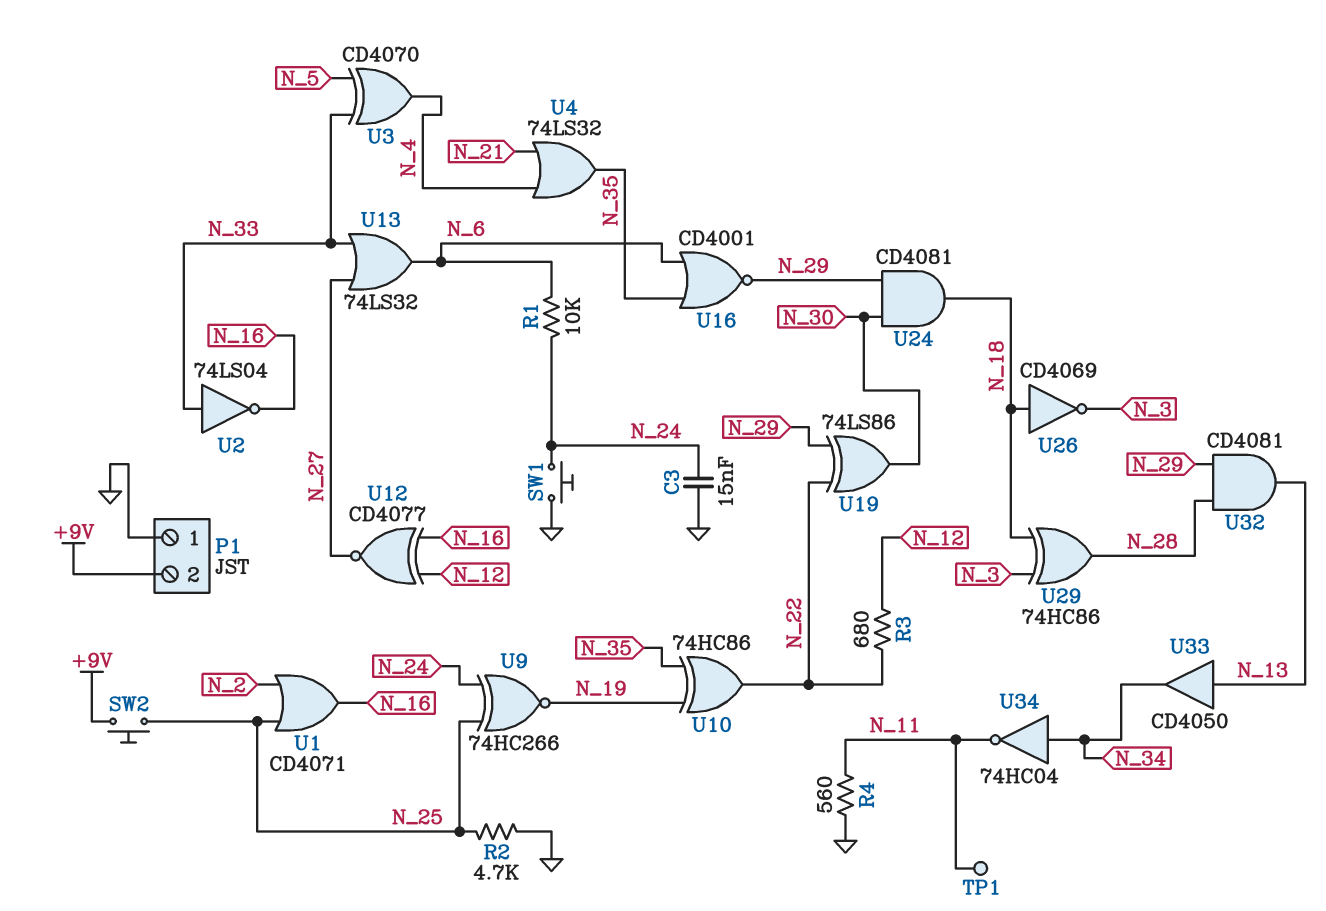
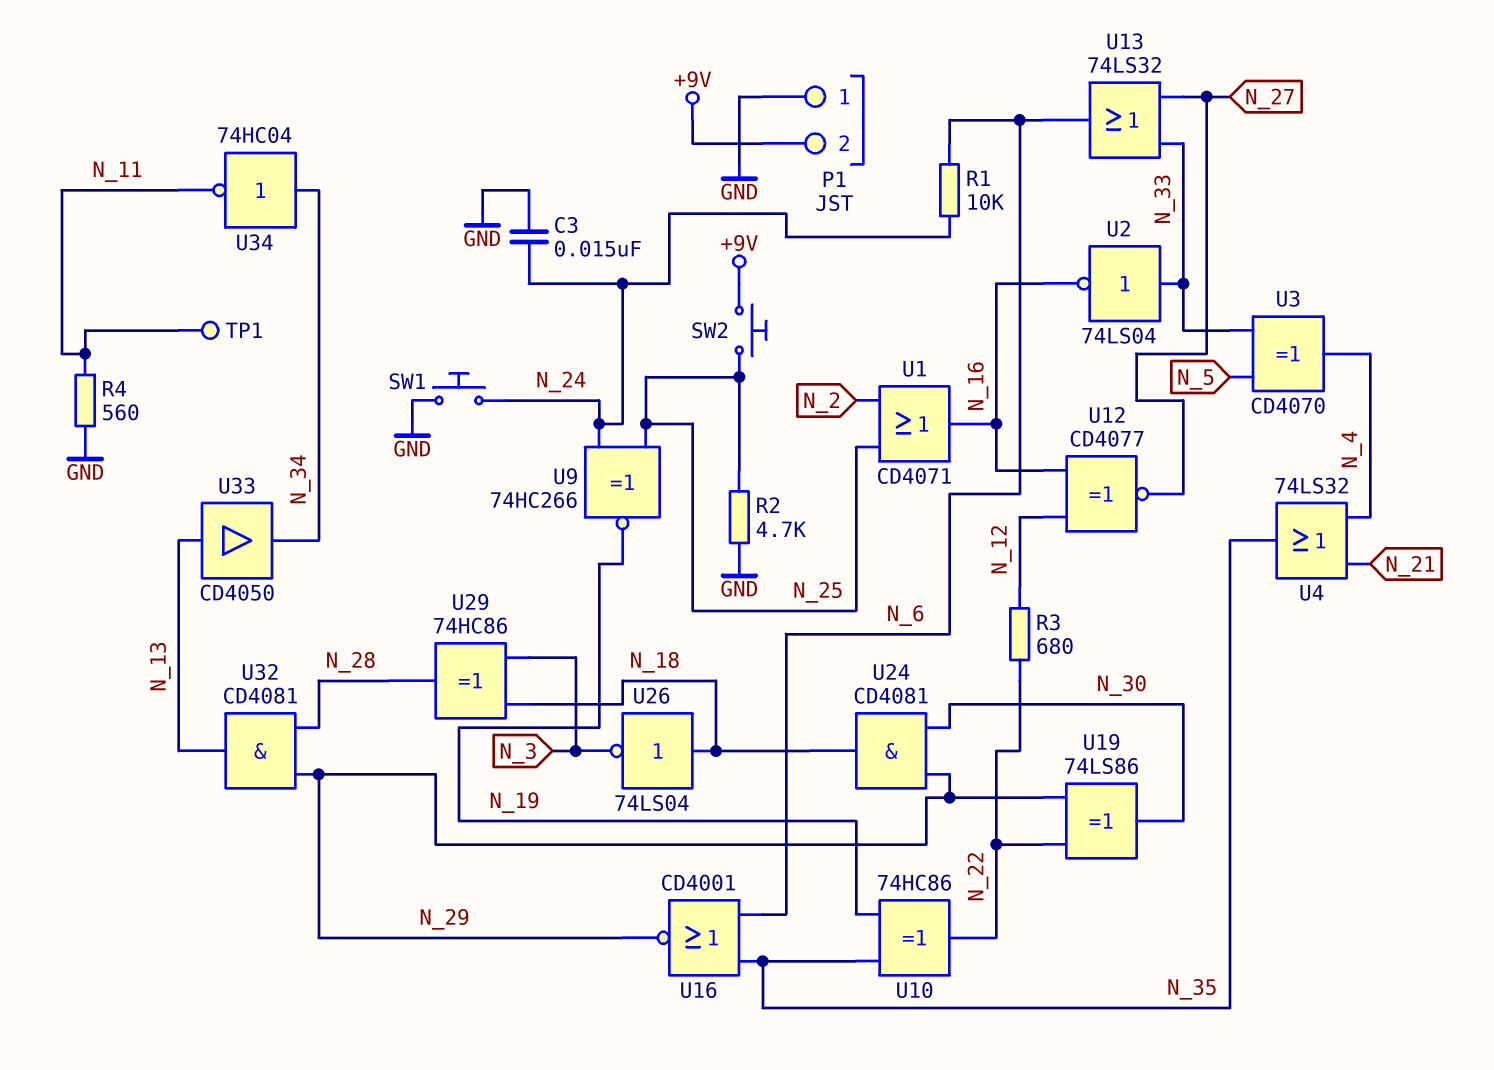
U26: NOT CD4069 (in N_18, out N_3) -> NOT 74LS04 (in N_18, out N_3)

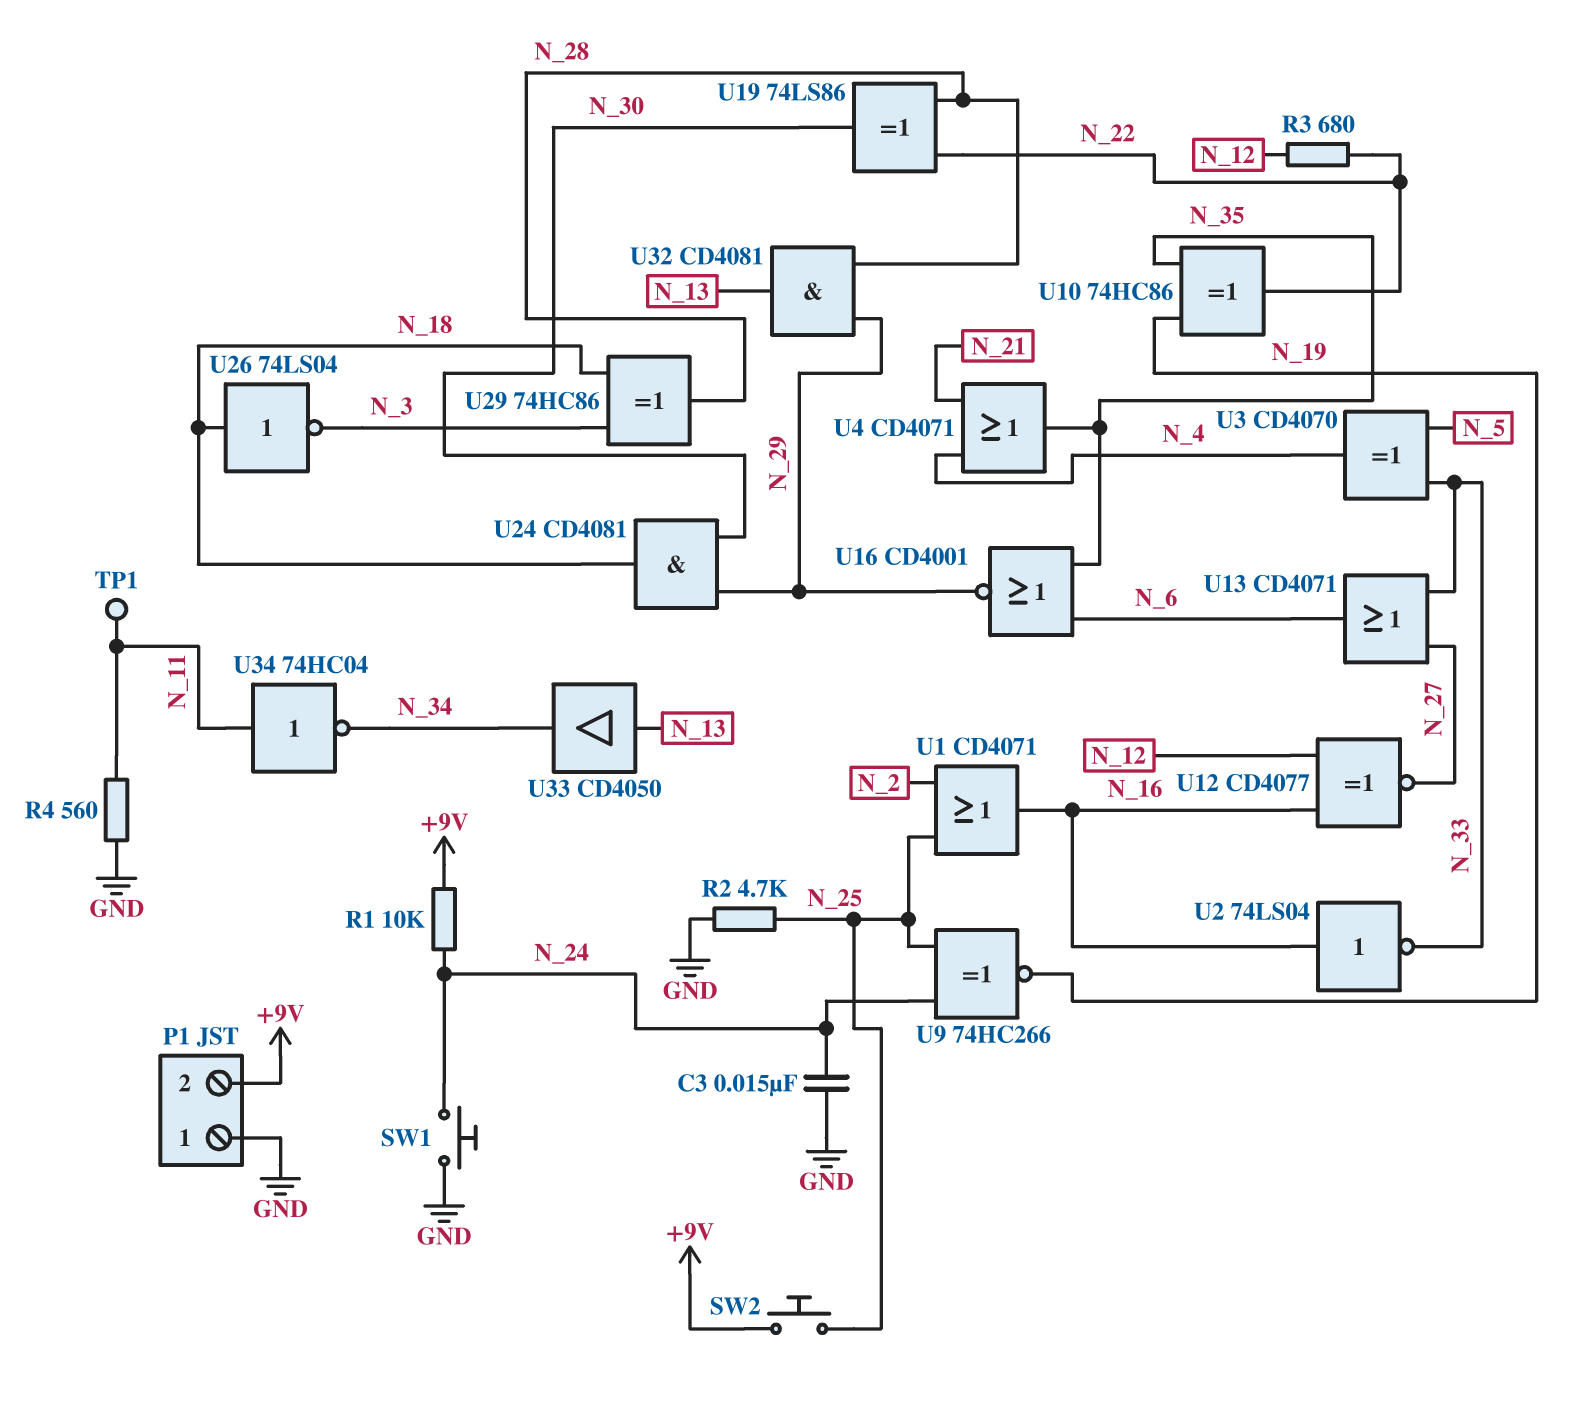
R1: 10k (N_6, N_24) -> 10k (+9V, N_24)
U2: NOT 74LS04 (in N_33, out N_16) -> NOT 74LS04 (in N_16, out N_33)
U4: OR 74LS32 (in N_4, in N_21, out N_35) -> OR CD4071 (in N_4, in N_21, out N_35)
U13: OR 74LS32 (in N_27, in N_33, out N_6) -> OR CD4071 (in N_27, in N_33, out N_6)
U19: XOR 74LS86 (in N_22, in N_29, out N_30) -> XOR 74LS86 (in N_22, in N_28, out N_30)
U34: NOT 74HC04 (in N_34, out N_11) -> NOT 74HC04 (in N_11, out N_34)

